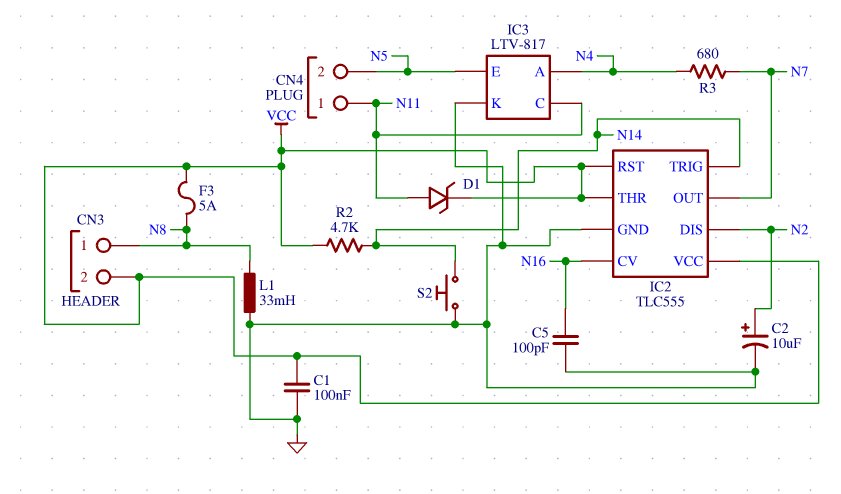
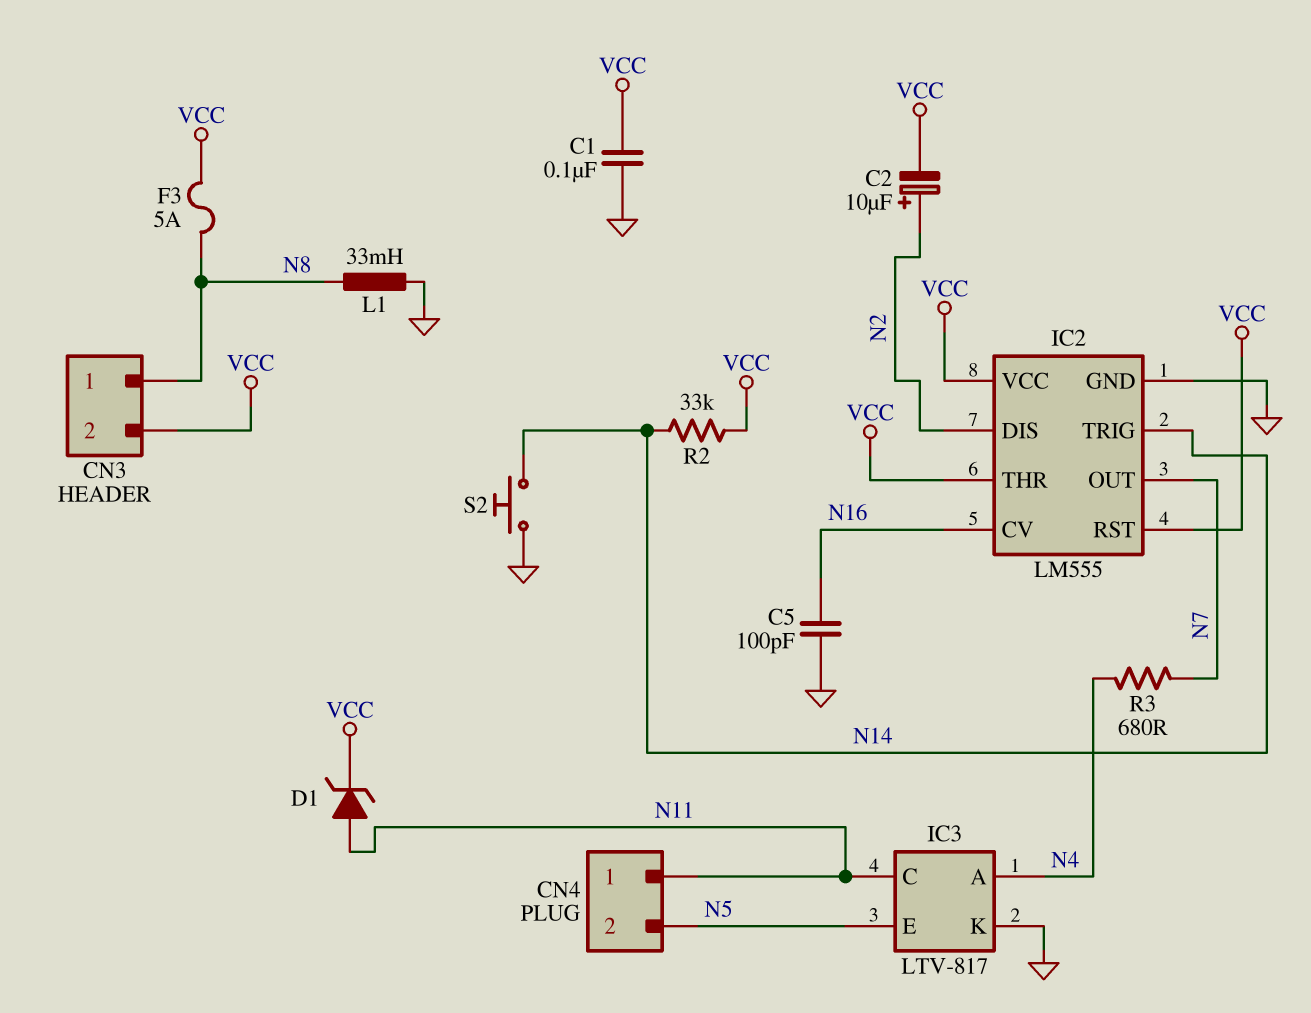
C2: 10uF (plus N2, minus GND) -> 10uF (plus N2, minus VCC)
IC2: TLC555 -> LM555
R2: 4.7k (N14, VCC) -> 33k (N14, VCC)

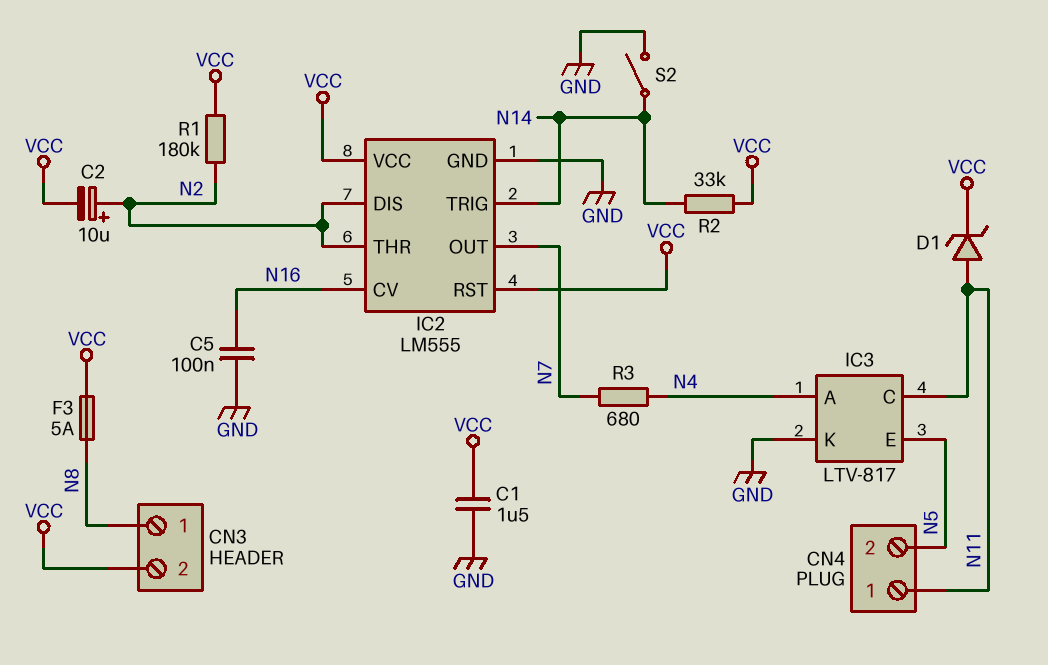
C1: 100nF (GND, VCC) -> 1.5uF (GND, VCC)
C5: 100pF (GND, N16) -> 100nF (GND, N16)
IC2 pin THR: VCC -> N2
L1: 33mH (GND, N8) -> none
R1: none -> 180k (N2, VCC)
S2: button (GND, N14) -> switch (GND, N14)

